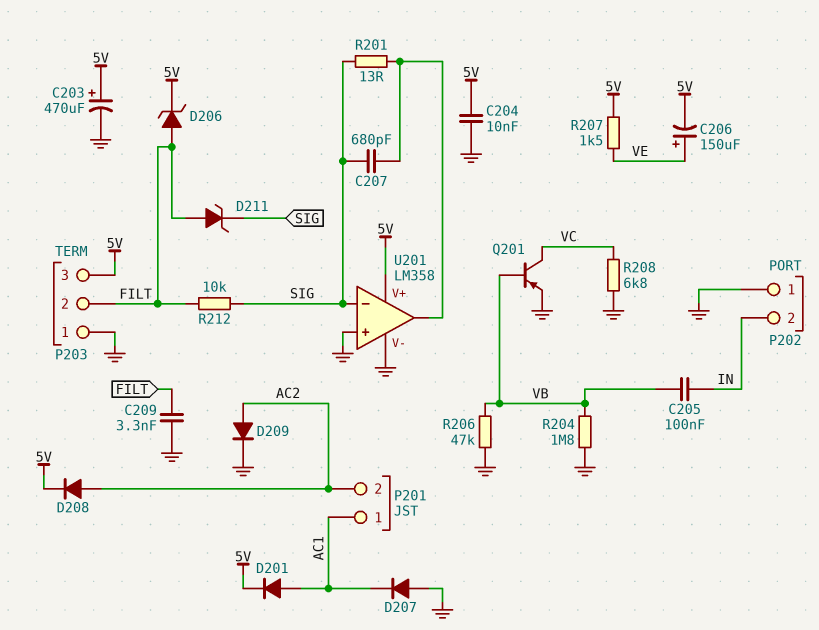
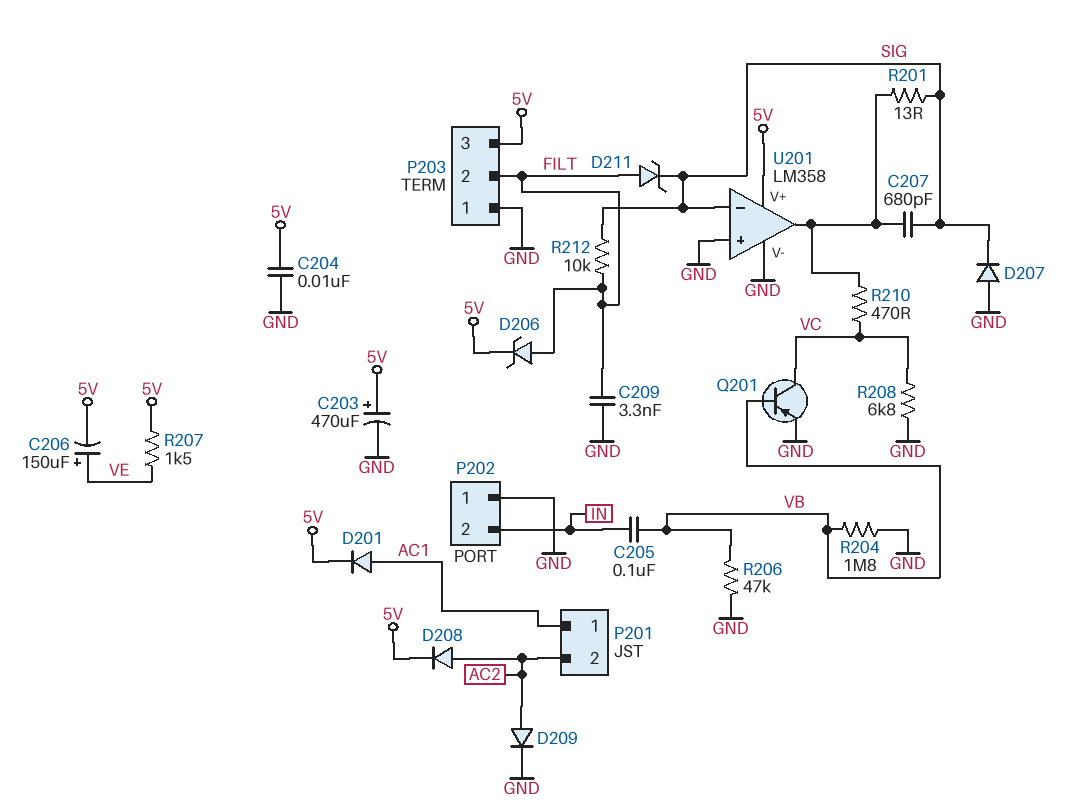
D207: diode (A GND, K AC1) -> diode (A GND, K SIG)
R210: none -> 470 (U201/out, VC)

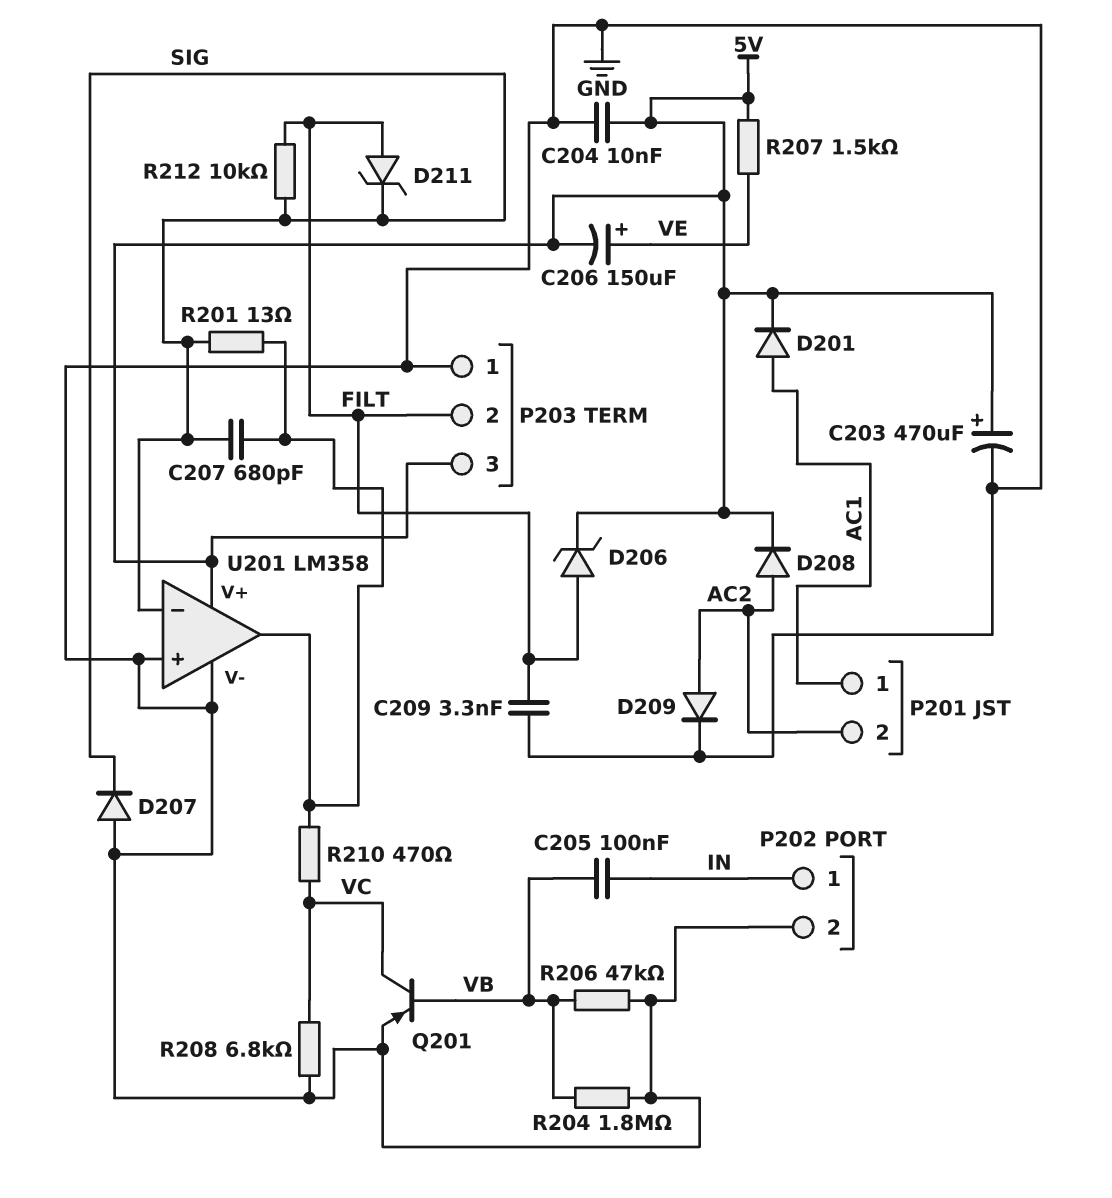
P202 pin 1: GND -> IN
P202 pin 2: IN -> GND

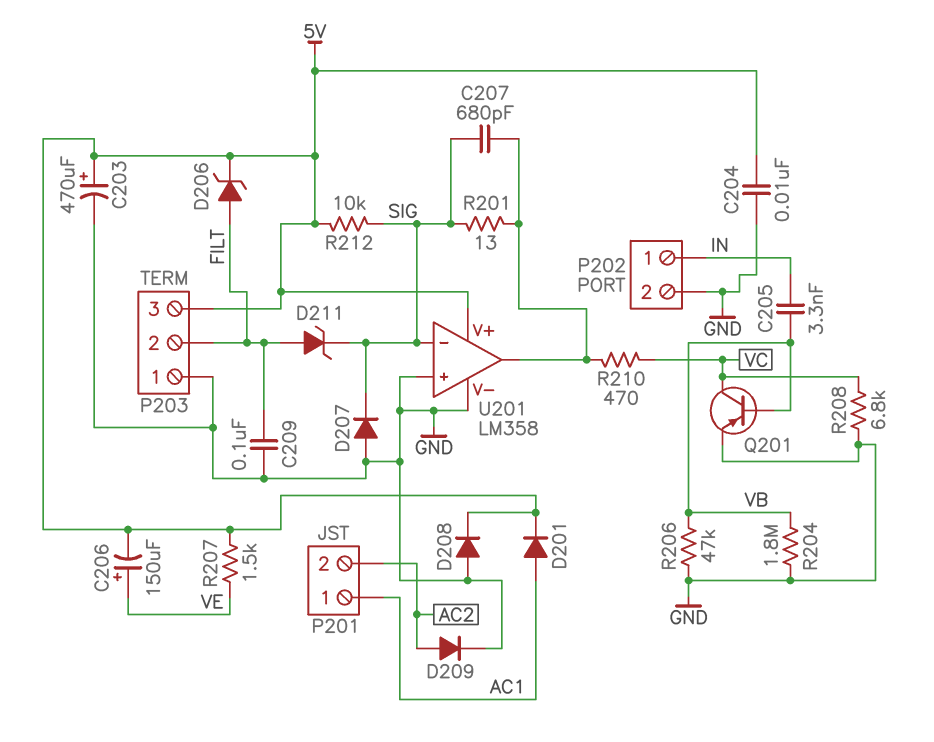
C205: 100nF (IN, VB) -> 3.3nF (IN, VB)
C209: 3.3nF (FILT, GND) -> 100nF (FILT, GND)
D208: diode (A AC2, K 5V) -> diode (A GND, K 5V)
R212: 10k (FILT, SIG) -> 10k (5V, SIG)

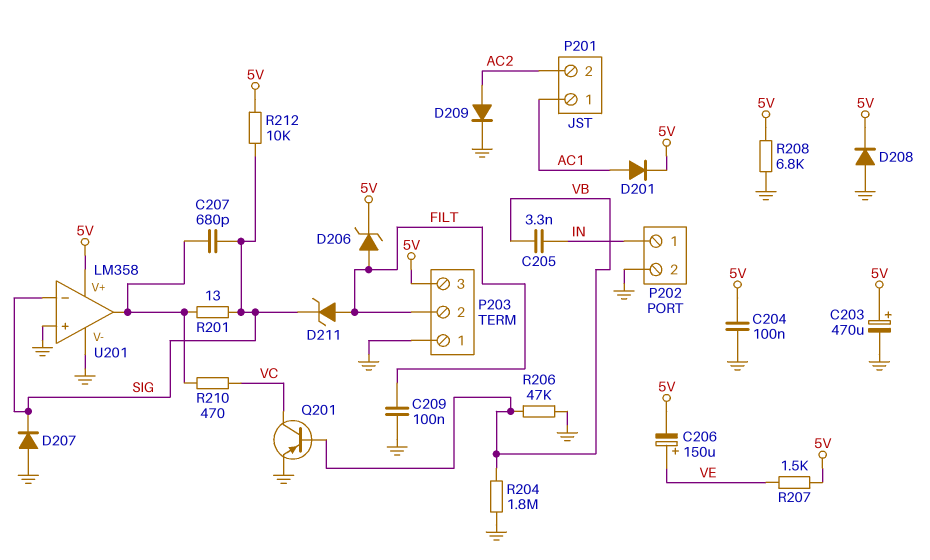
C204: 10nF (5V, GND) -> 100nF (5V, GND)
R208: 6.8k (GND, VC) -> 6.8k (5V, GND)

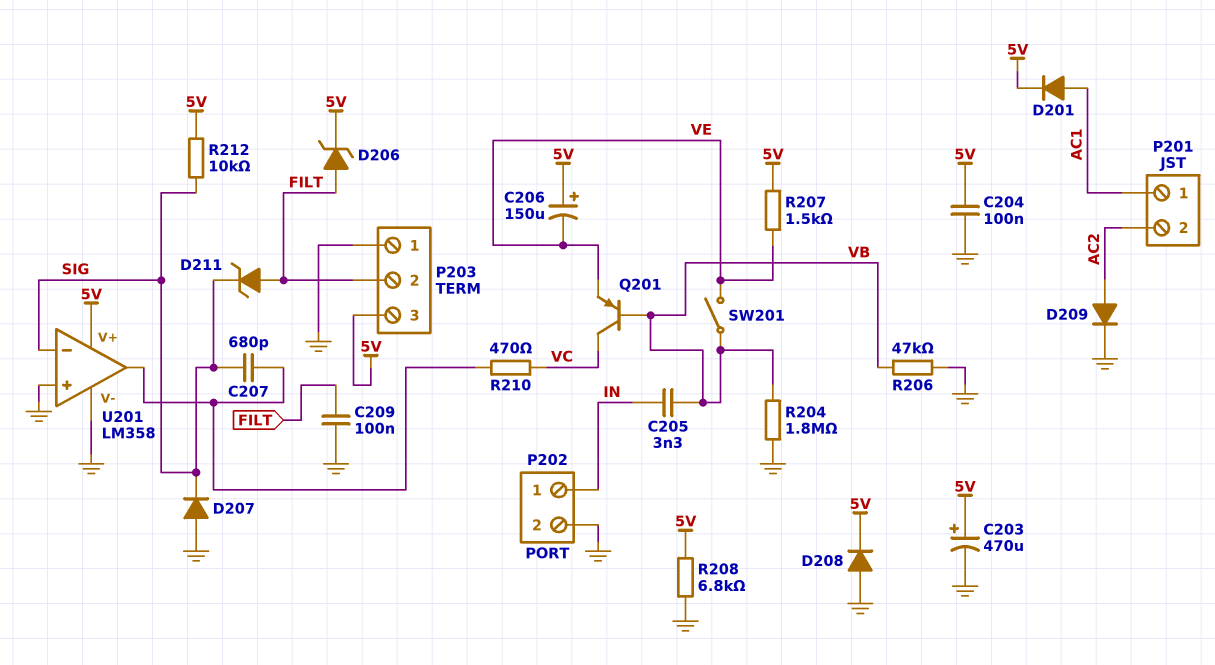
C206: 150uF (plus VE, minus 5V) -> 150uF (plus 5V, minus VE)
Q201: PNP (B VB, C VC, E GND) -> PNP (B VB, C VC, E VE)
R201: 13 (SIG, U201/out) -> none
SW201: none -> switch (VB, VE)

